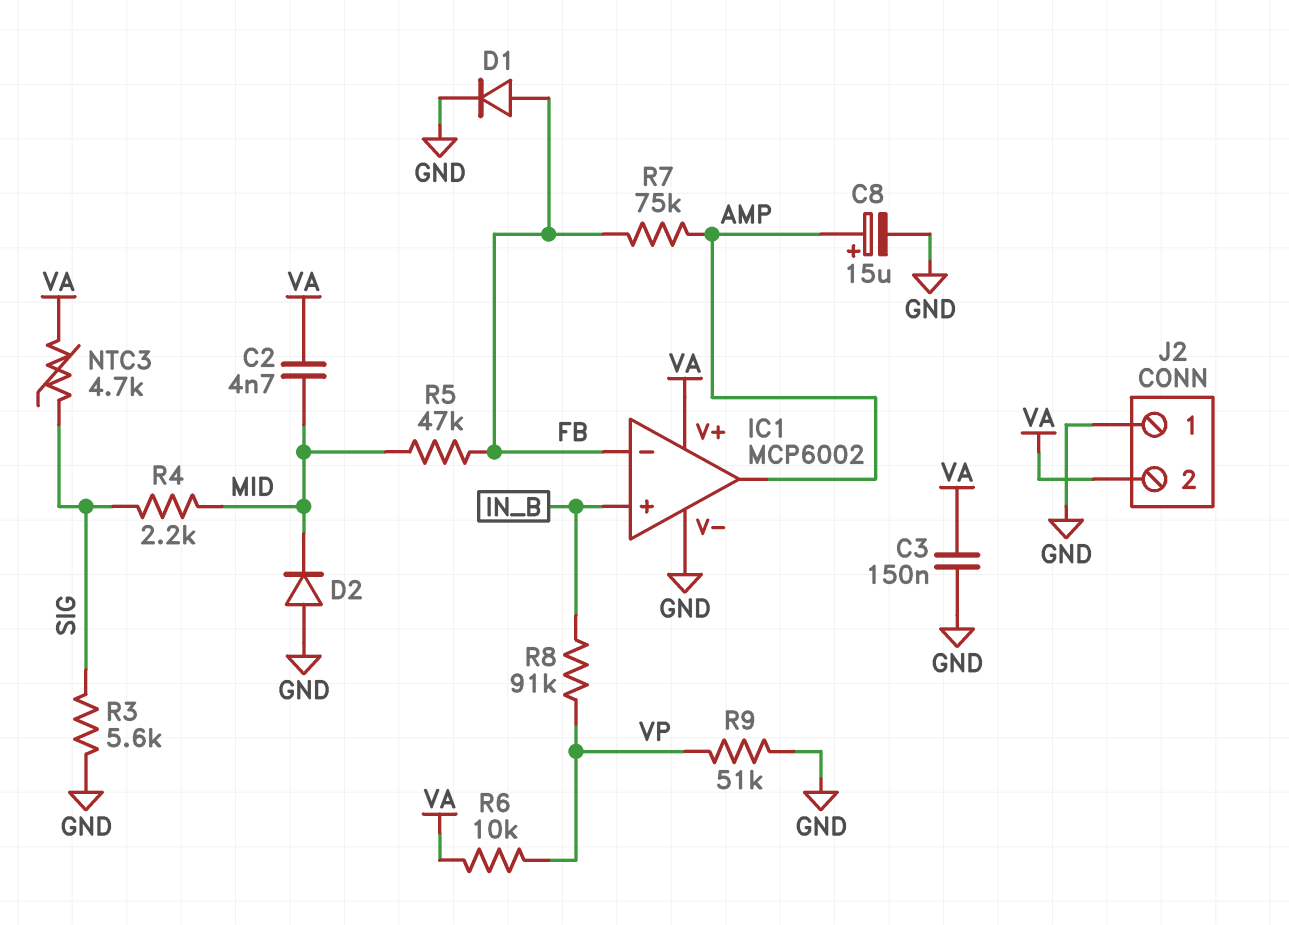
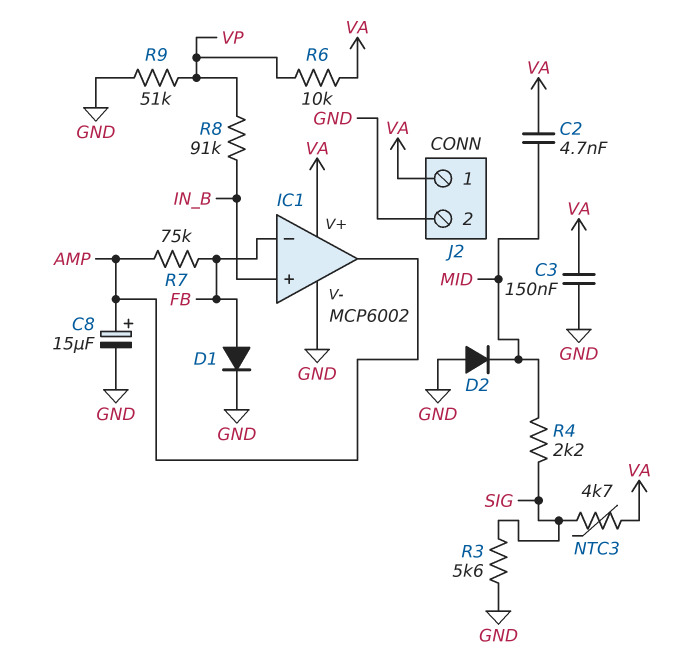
J2 pin 1: GND -> VA
J2 pin 2: VA -> GND
R5: 47k (FB, MID) -> none

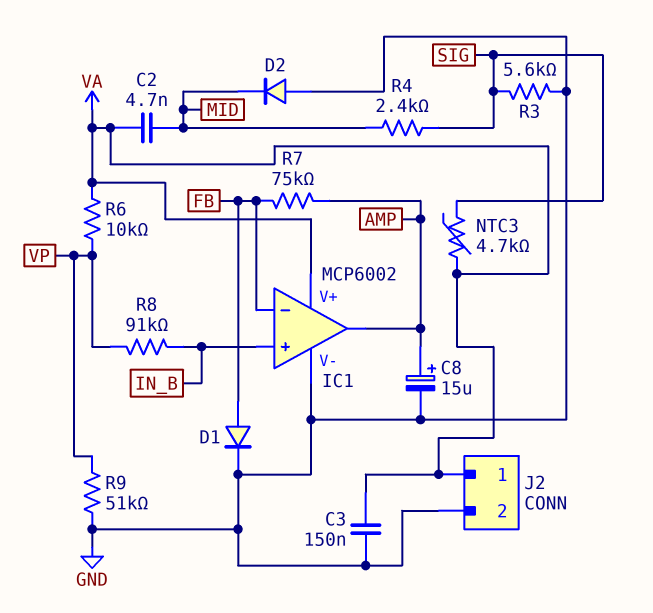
R4: 2.2k (MID, SIG) -> 2.4k (MID, SIG)

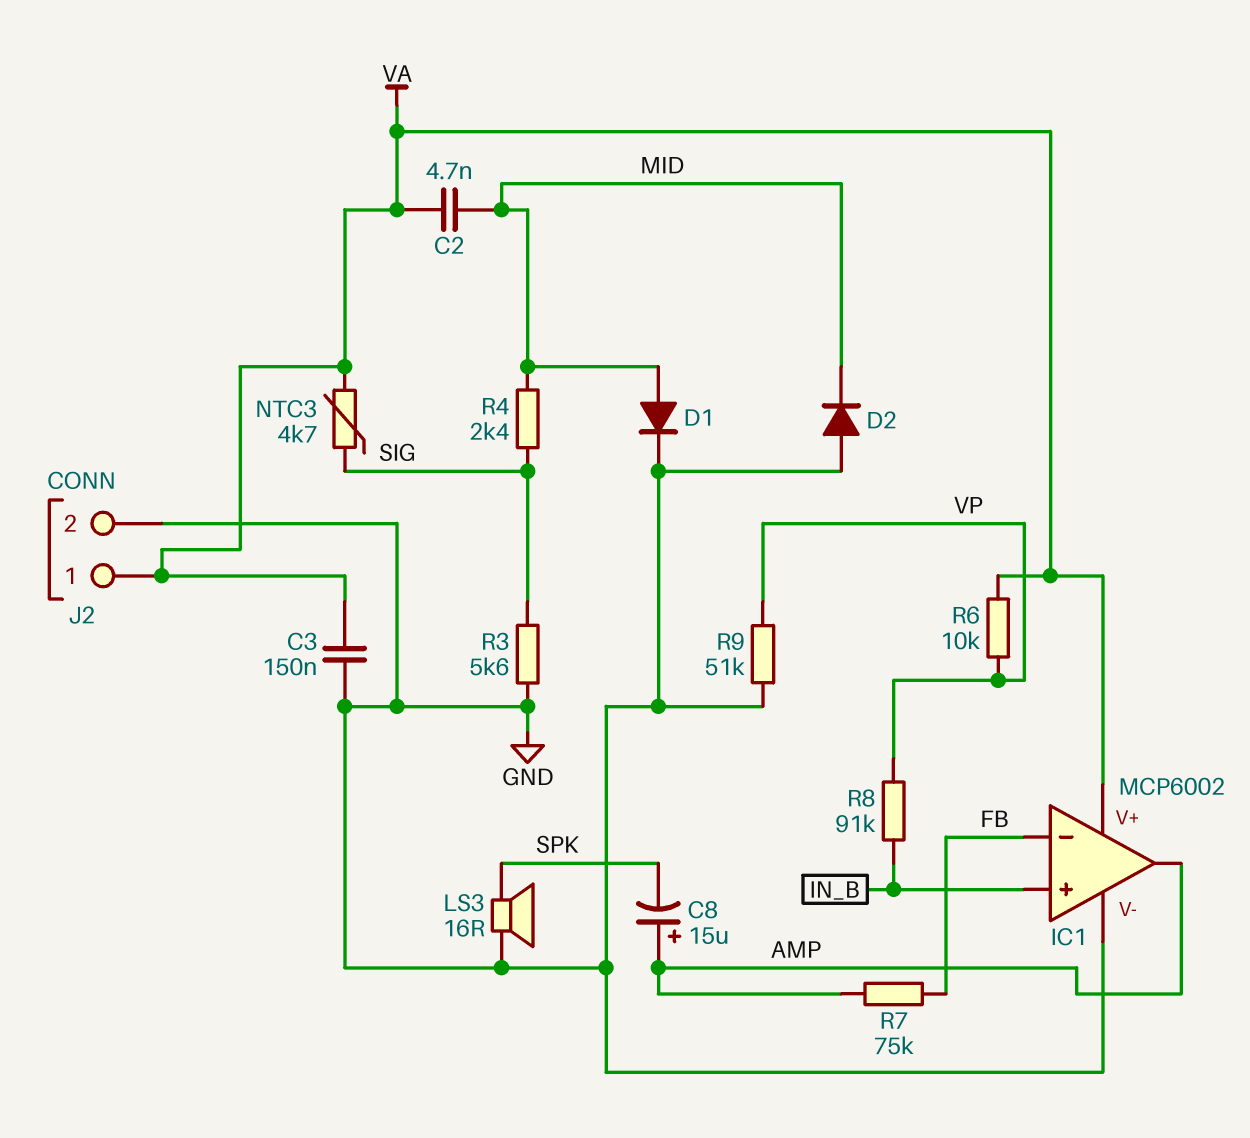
C8: 15uF (plus AMP, minus GND) -> 15uF (plus AMP, minus SPK)
D1: diode (A FB, K GND) -> diode (A MID, K GND)
LS3: none -> speaker 16R (GND, SPK)

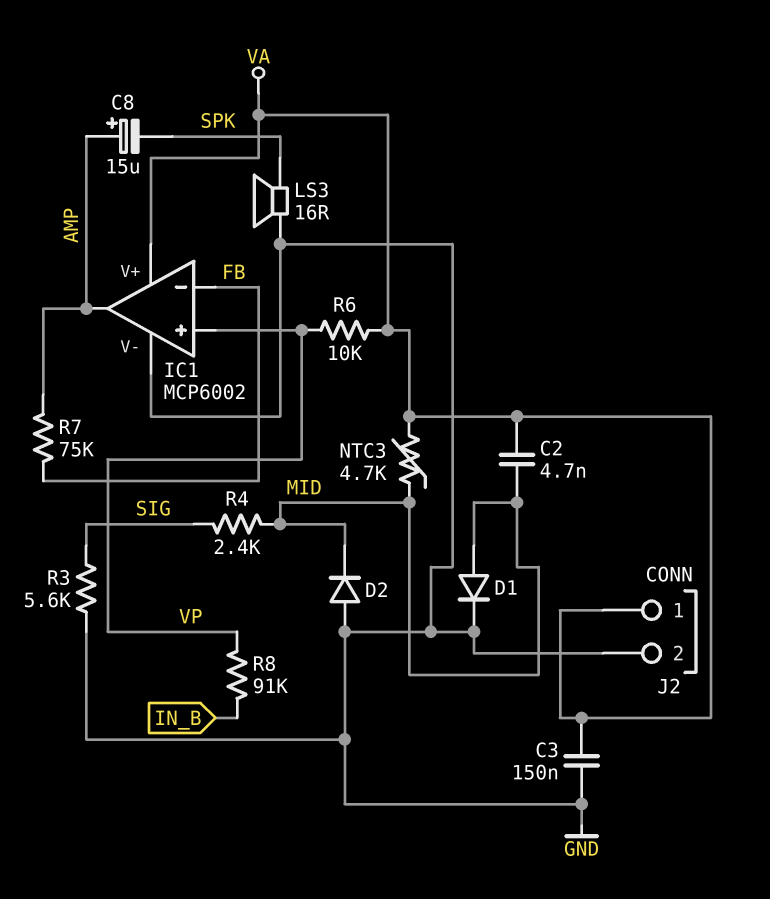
IC1 pin in+: IN_B -> VP
NTC3: 4.7k (SIG, VA) -> 4.7k (MID, VA)
R9: 51k (GND, VP) -> none

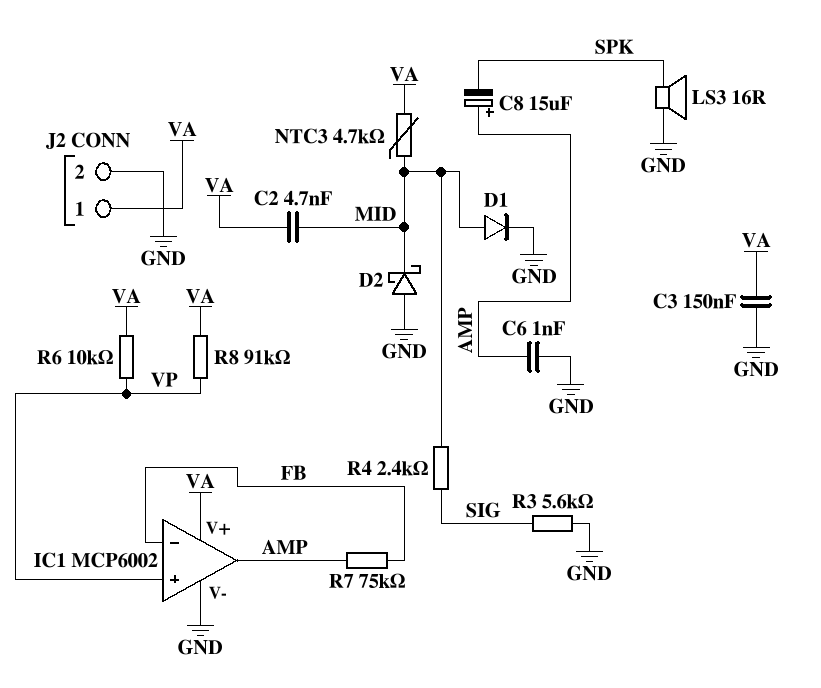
C6: none -> 1nF (AMP, GND)
D2: diode (A GND, K MID) -> schottky (A GND, K MID)
R8: 91k (IN_B, VP) -> 91k (VA, VP)

